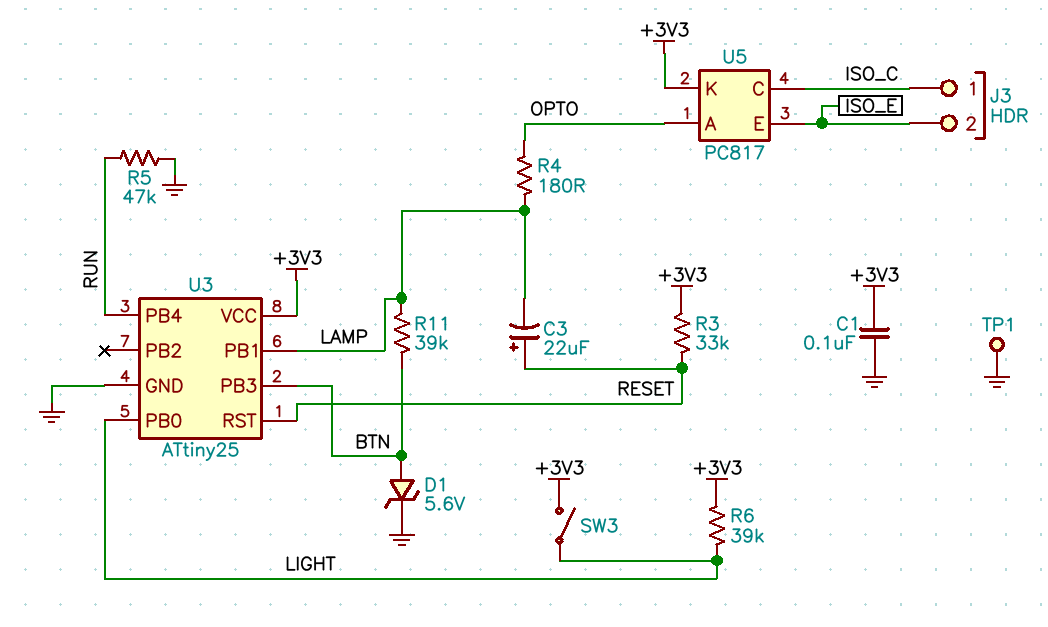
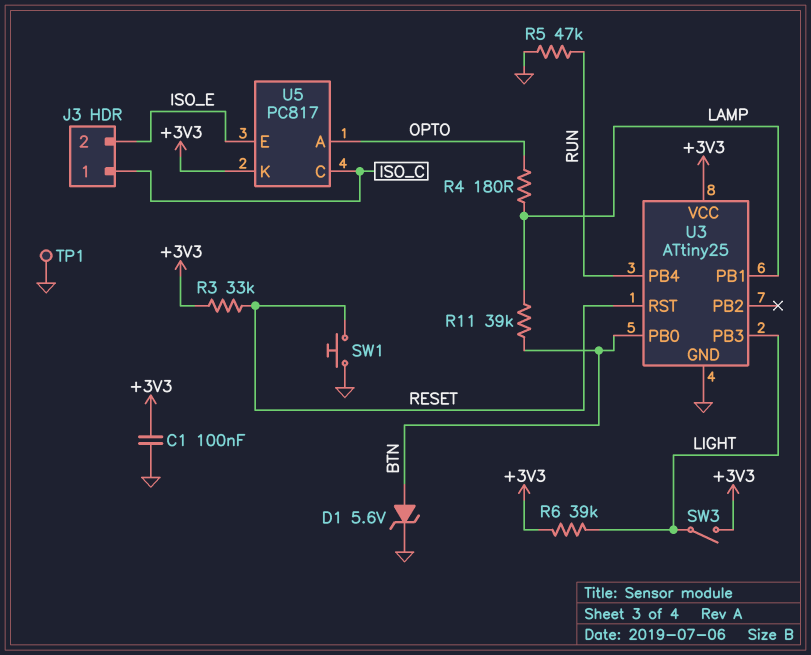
C3: 22uF (plus RESET, minus LAMP) -> none
SW1: none -> button (GND, RESET)
U3 pin PB0: LIGHT -> BTN
U3 pin PB3: BTN -> LIGHT

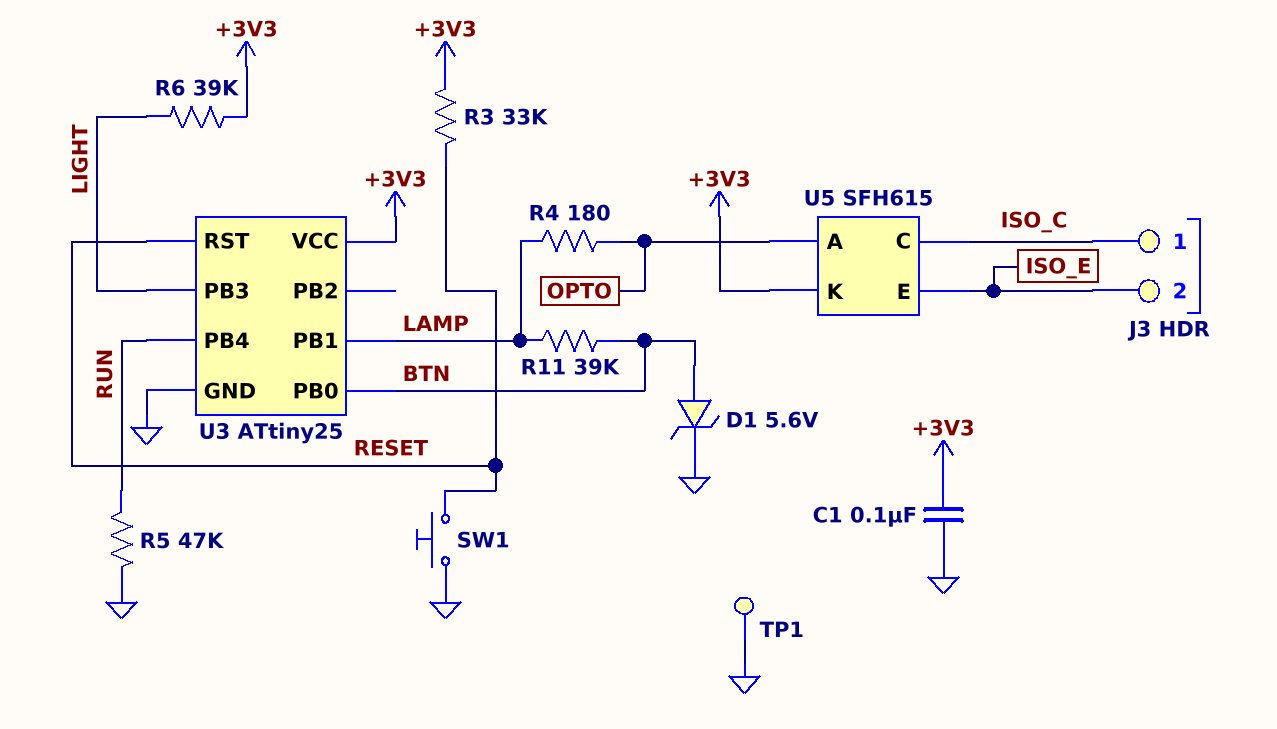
SW3: switch (+3V3, LIGHT) -> none
U5: PC817 -> SFH615

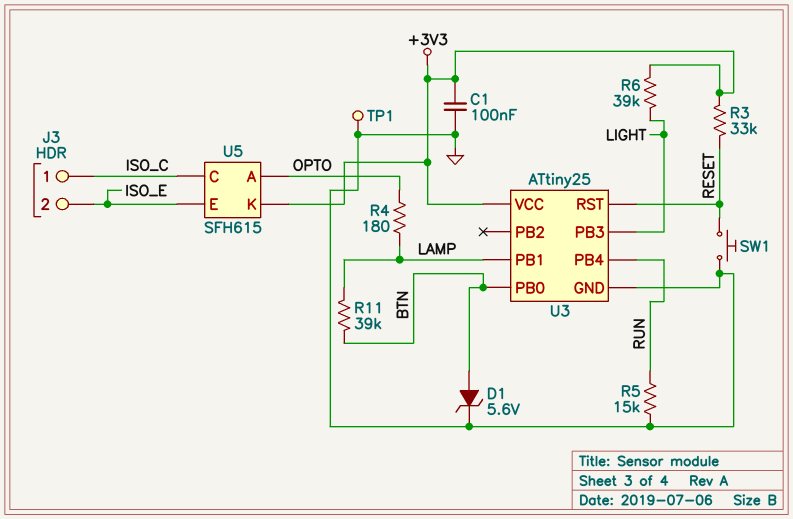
R5: 47k (GND, RUN) -> 15k (GND, RUN)

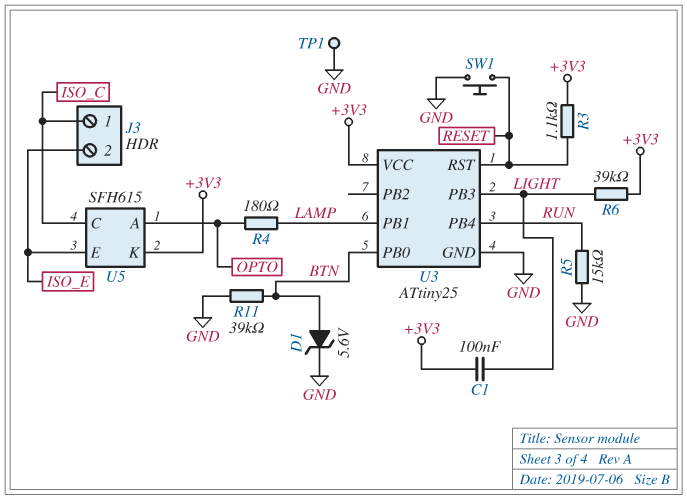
C1: 100nF (+3V3, GND) -> 100nF (+3V3, LIGHT)
R3: 33k (+3V3, RESET) -> 1.1k (+3V3, RESET)
R11: 39k (BTN, LAMP) -> 39k (BTN, GND)

